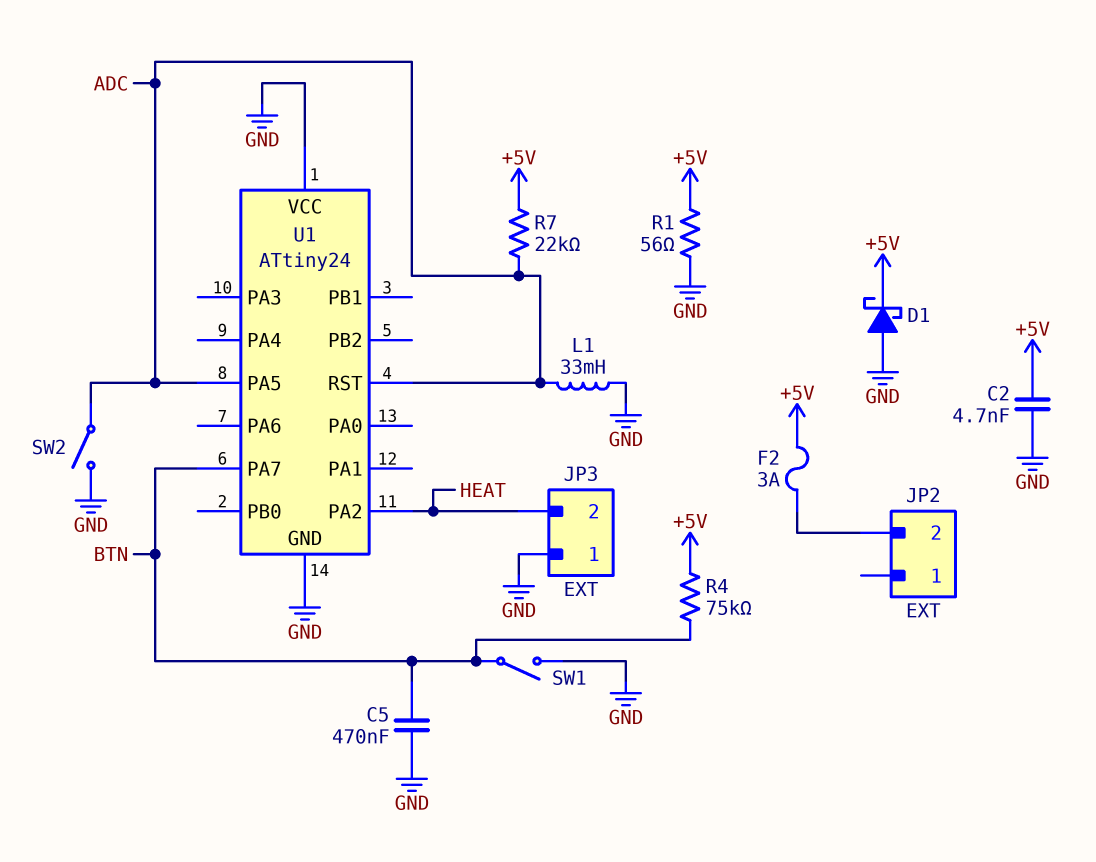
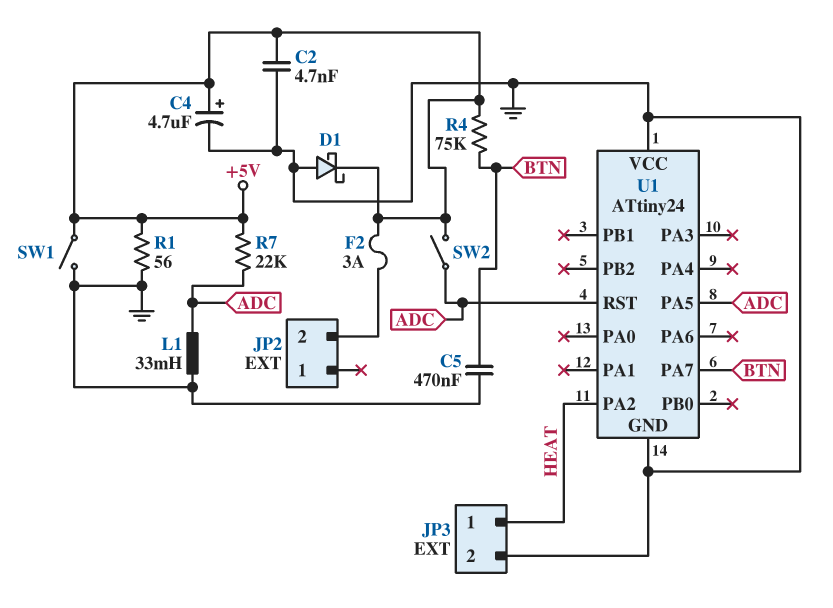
C4: none -> 4.7uF (plus +5V, minus GND)
JP3 pin 1: GND -> HEAT
JP3 pin 2: HEAT -> GND
SW1: switch (BTN, GND) -> switch (+5V, GND)
SW2: switch (ADC, GND) -> switch (+5V, ADC)

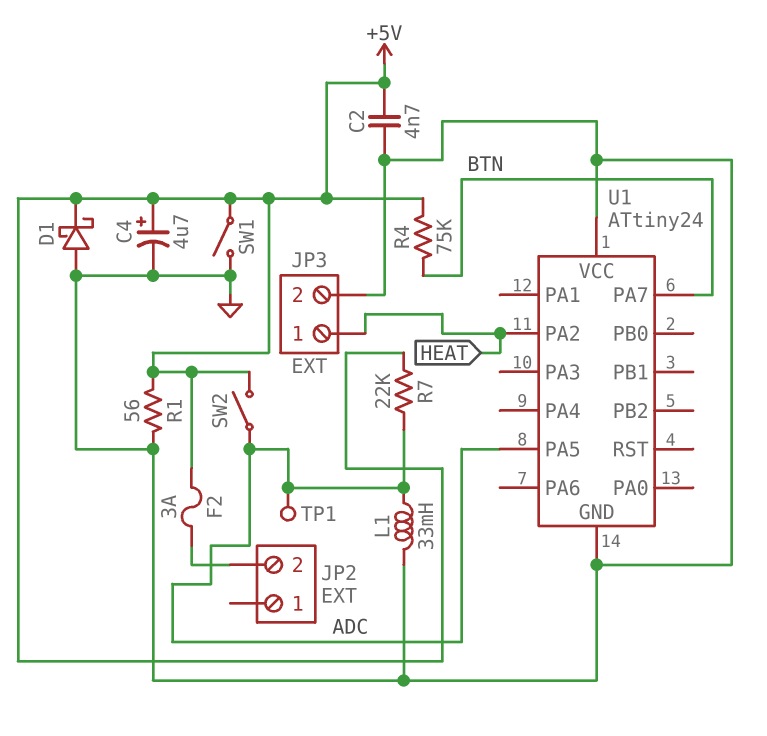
C5: 470nF (BTN, GND) -> none
TP1: none -> test point (ADC)
U1 pin RST: ADC -> none

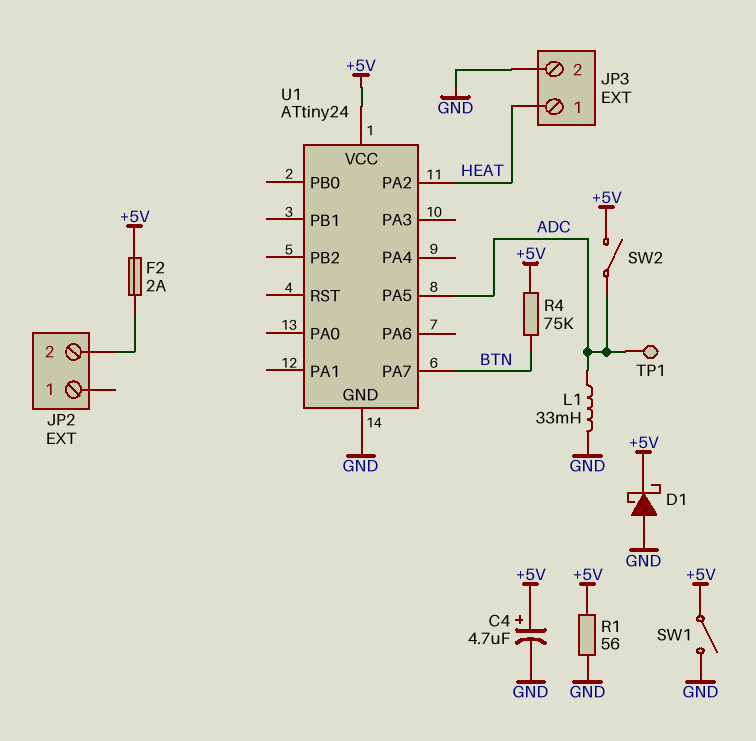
C2: 4.7nF (+5V, GND) -> none
F2: 3A (+5V, JP2/2) -> 2A (+5V, JP2/2)
R7: 22k (+5V, ADC) -> none
U1 pin VCC: GND -> +5V

